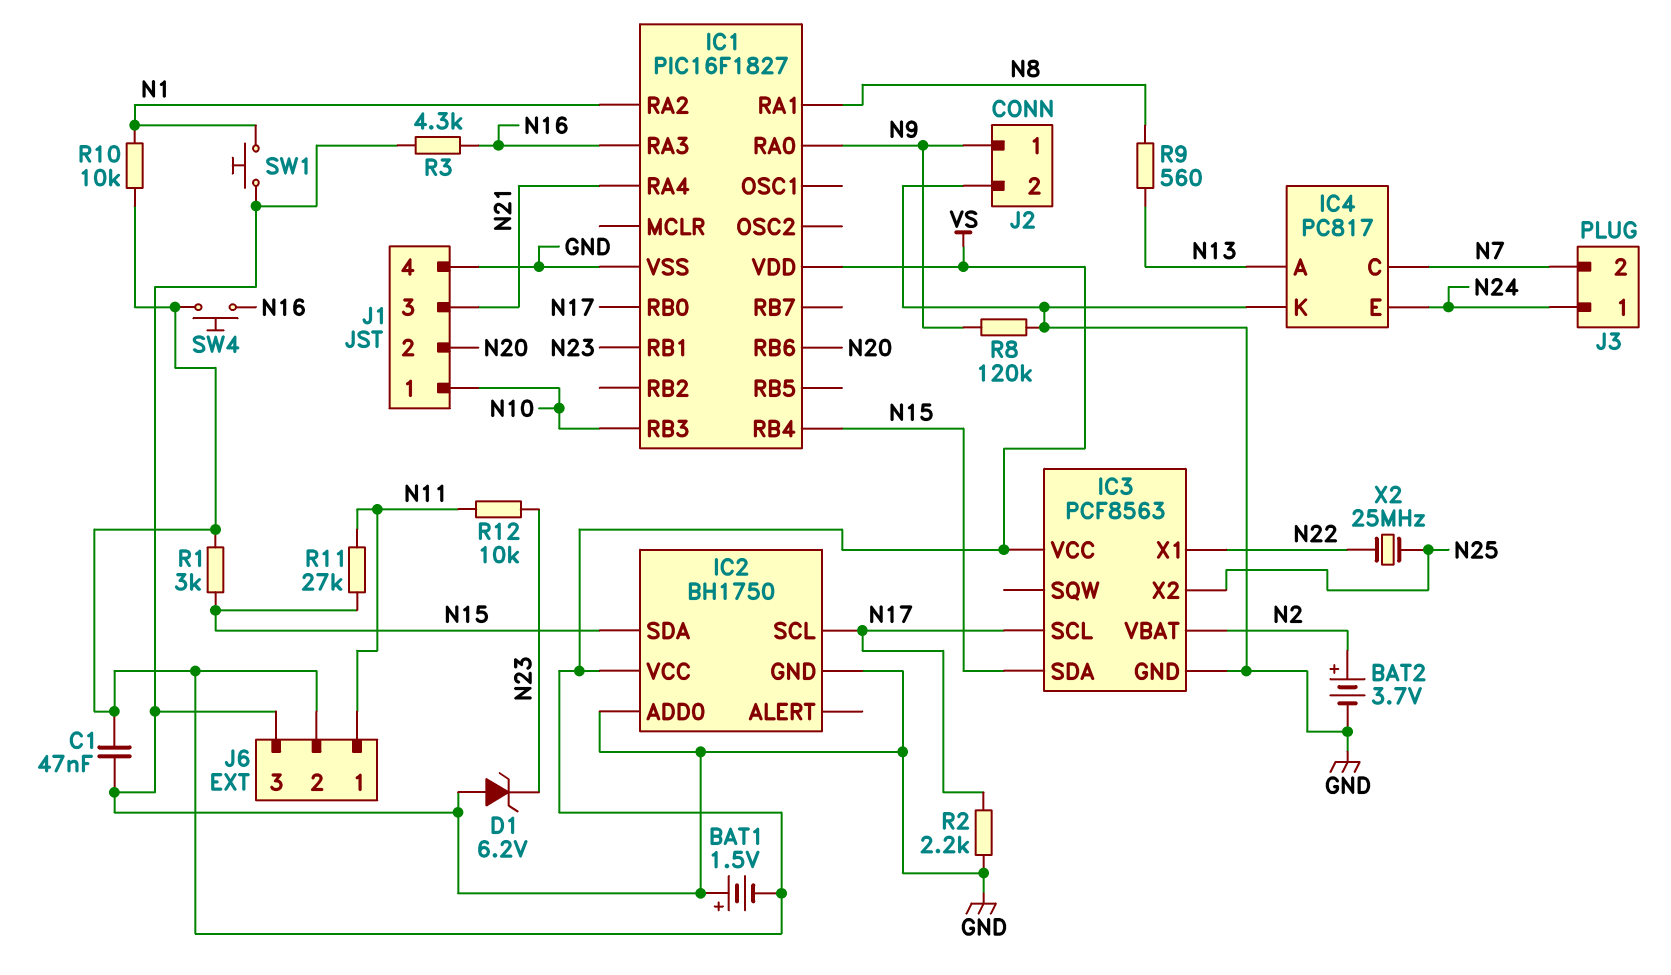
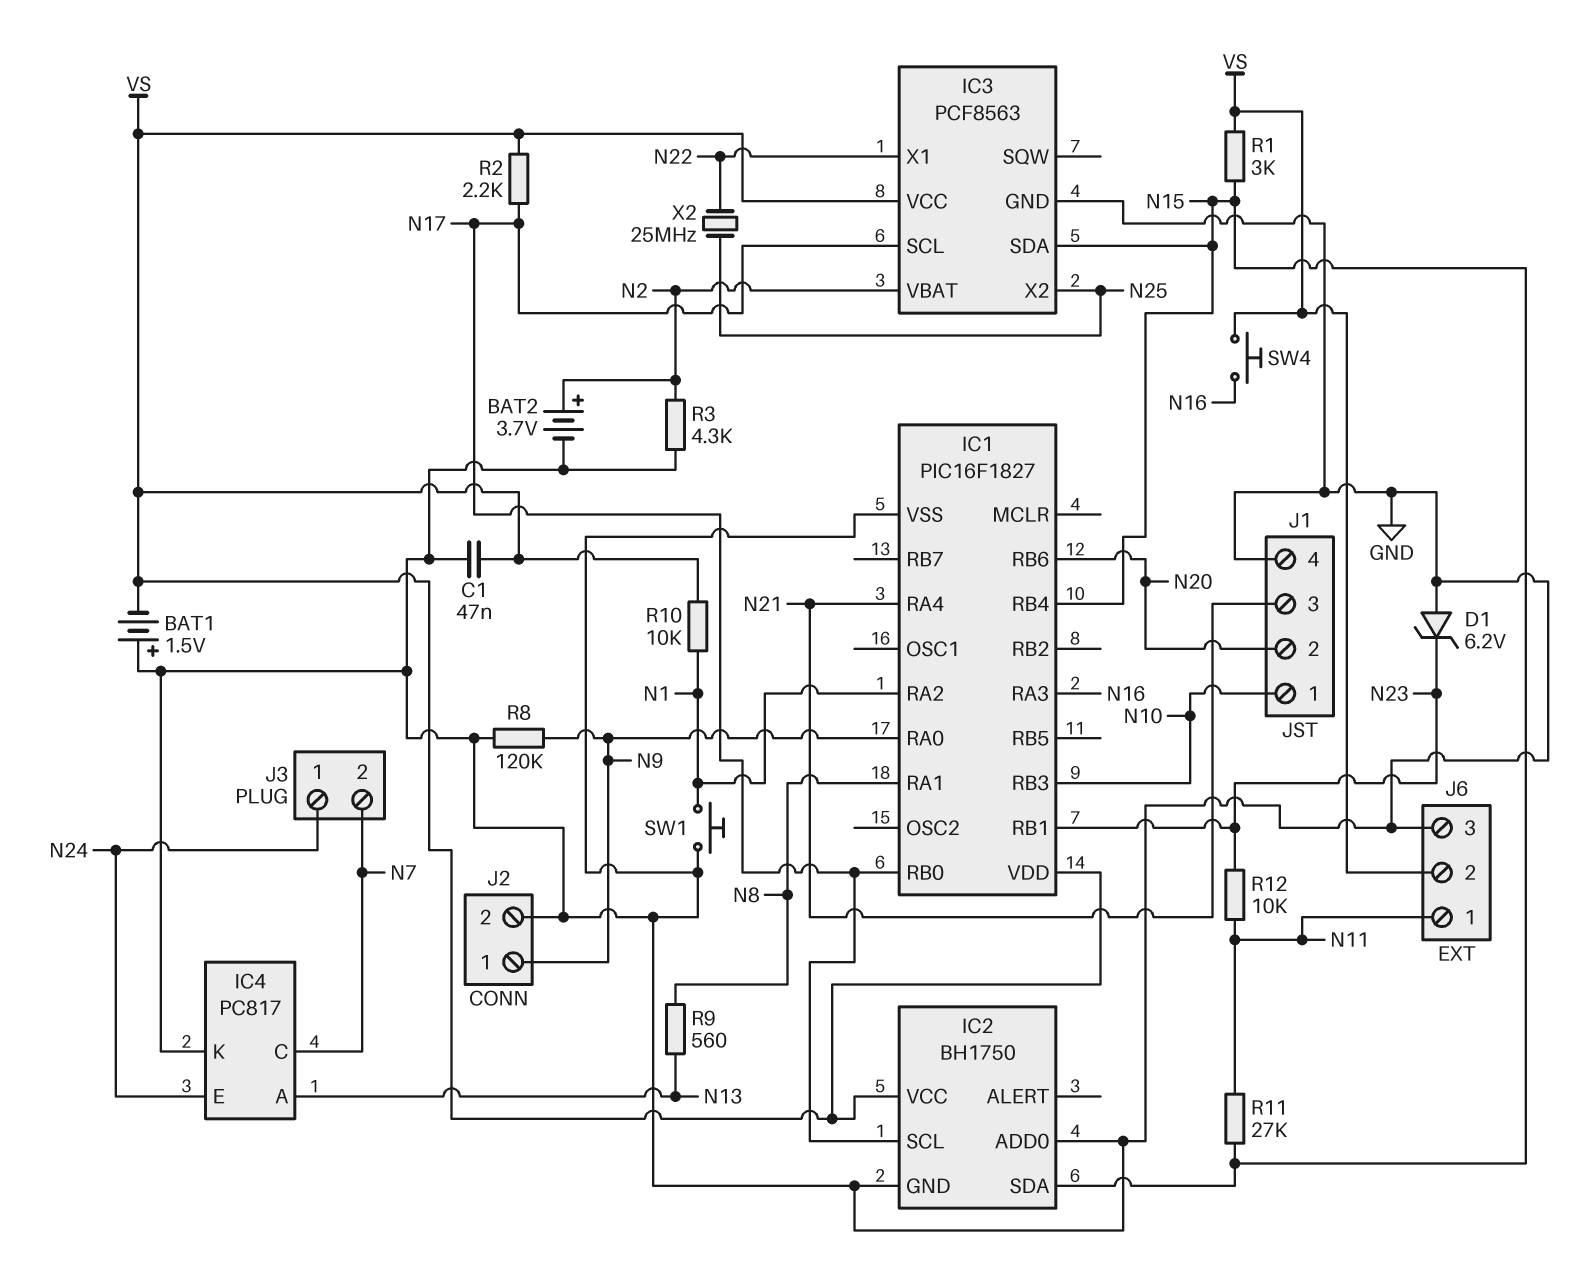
R2: 2.2k (GND, N17) -> 2.2k (N17, VS)
R3: 4.3k (GND, N16) -> 4.3k (GND, N2)

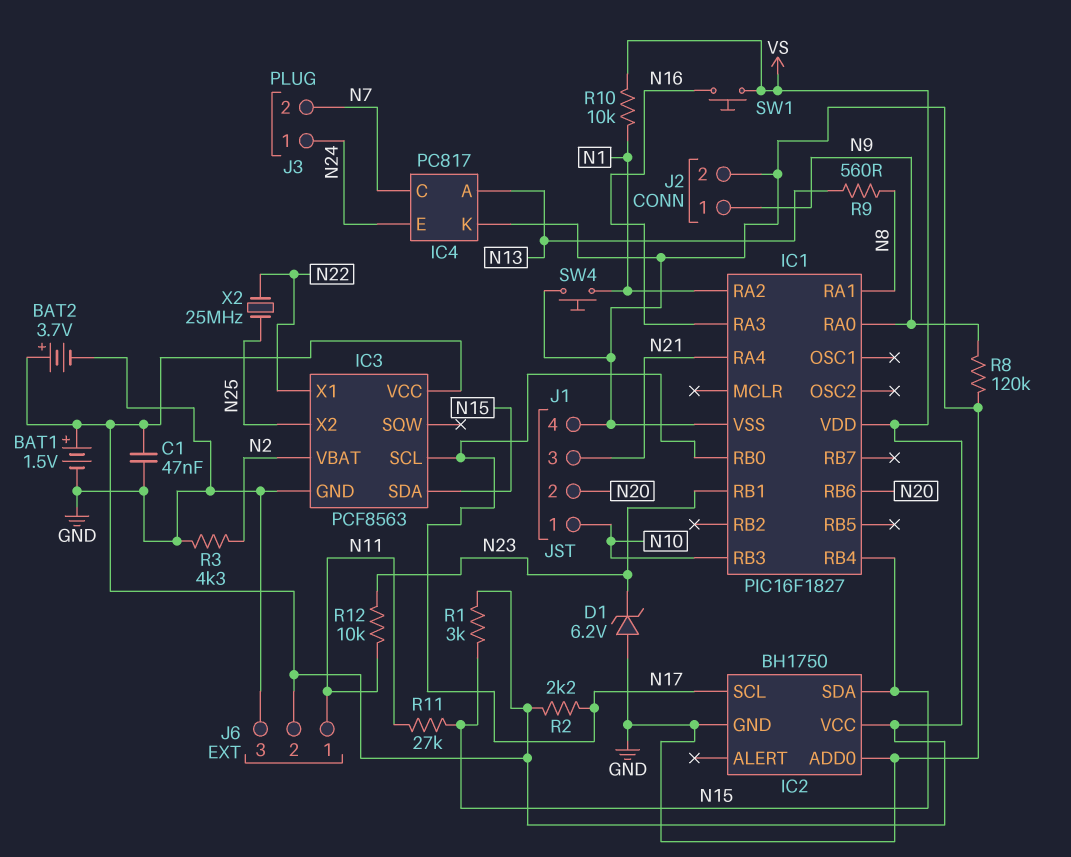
BAT1: 1.5V (plus GND, minus VS) -> 1.5V (plus VS, minus GND)
BAT2: 3.7V (plus N2, minus GND) -> 3.7V (plus VS, minus GND)
SW1: button (GND, N1) -> button (N16, VS)
SW4: button (N16, VS) -> button (GND, N1)

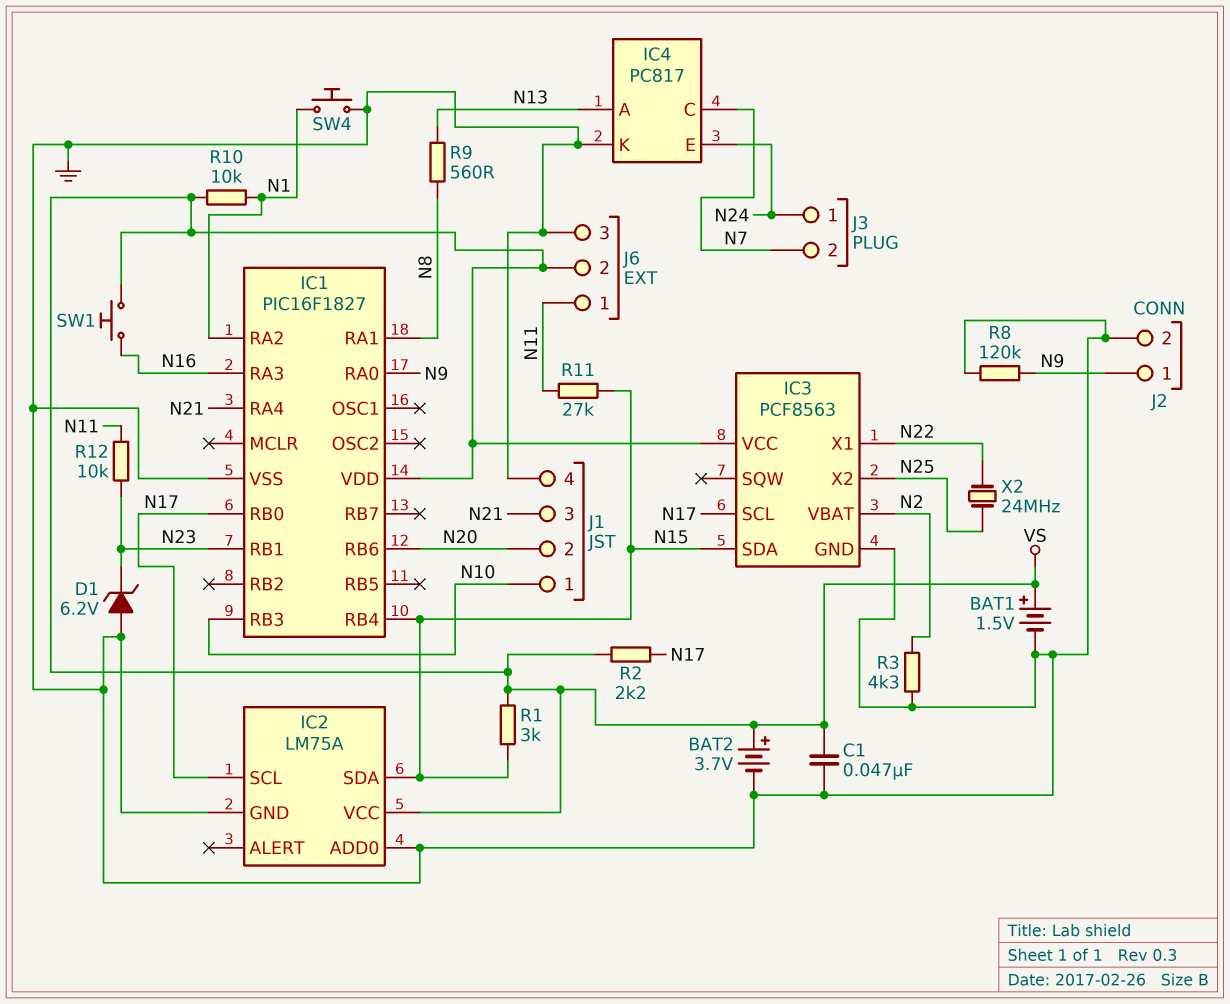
IC2: BH1750 -> LM75A
X2: 25MHz (N22, N25) -> 24MHz (N22, N25)

